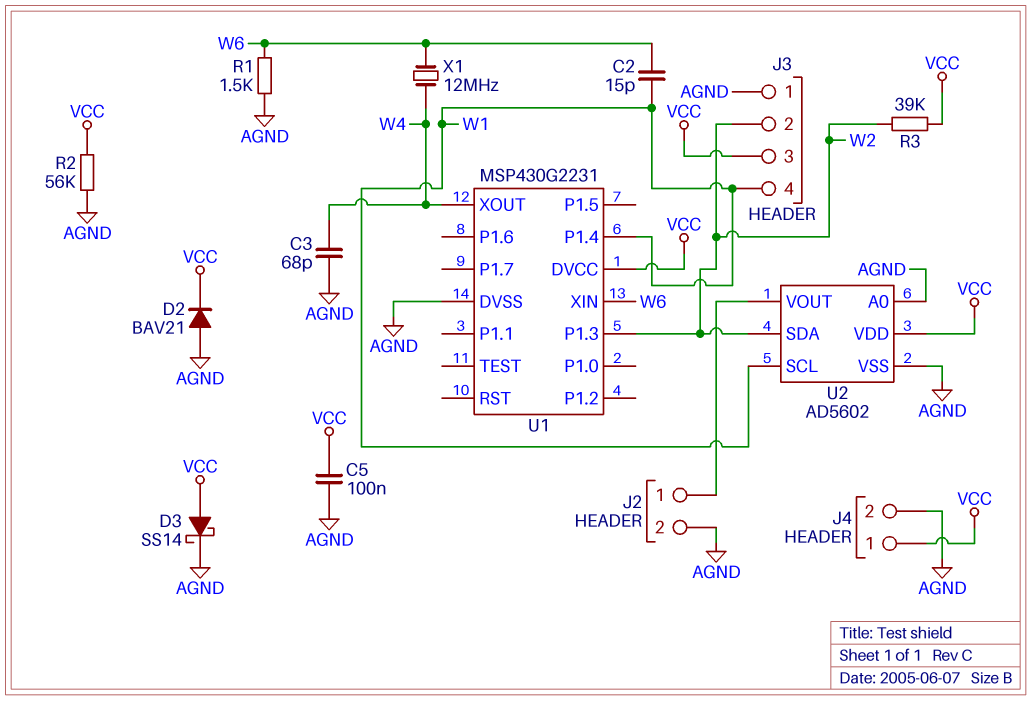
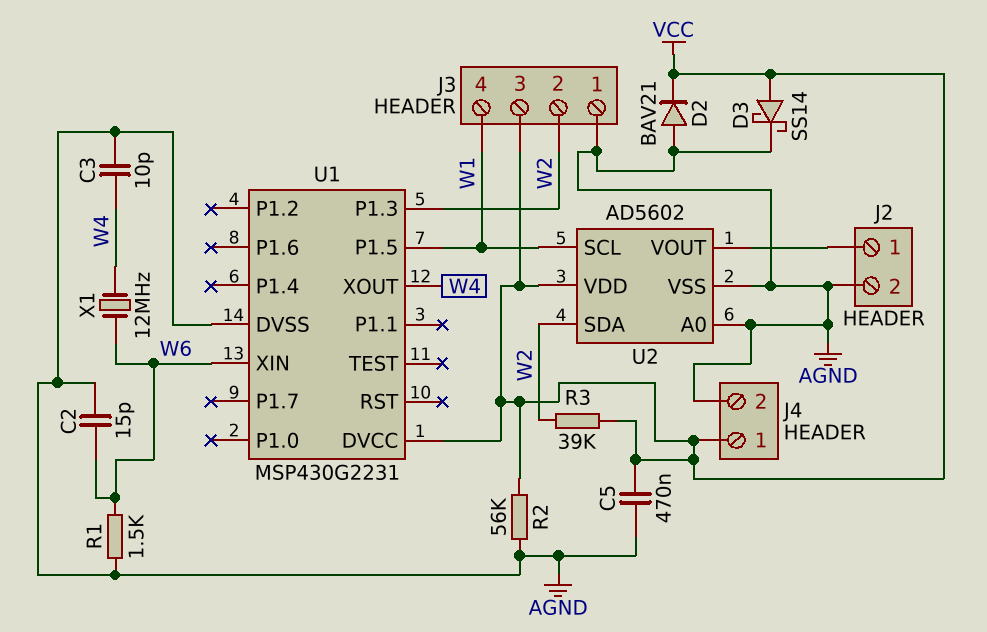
C2: 15pF (W1, W6) -> 15pF (AGND, W6)
C3: 68pF (AGND, W4) -> 10pF (AGND, W4)
C5: 100nF (AGND, VCC) -> 470nF (AGND, VCC)
U1 pin P1.4: W1 -> none
U1 pin P1.5: none -> W1

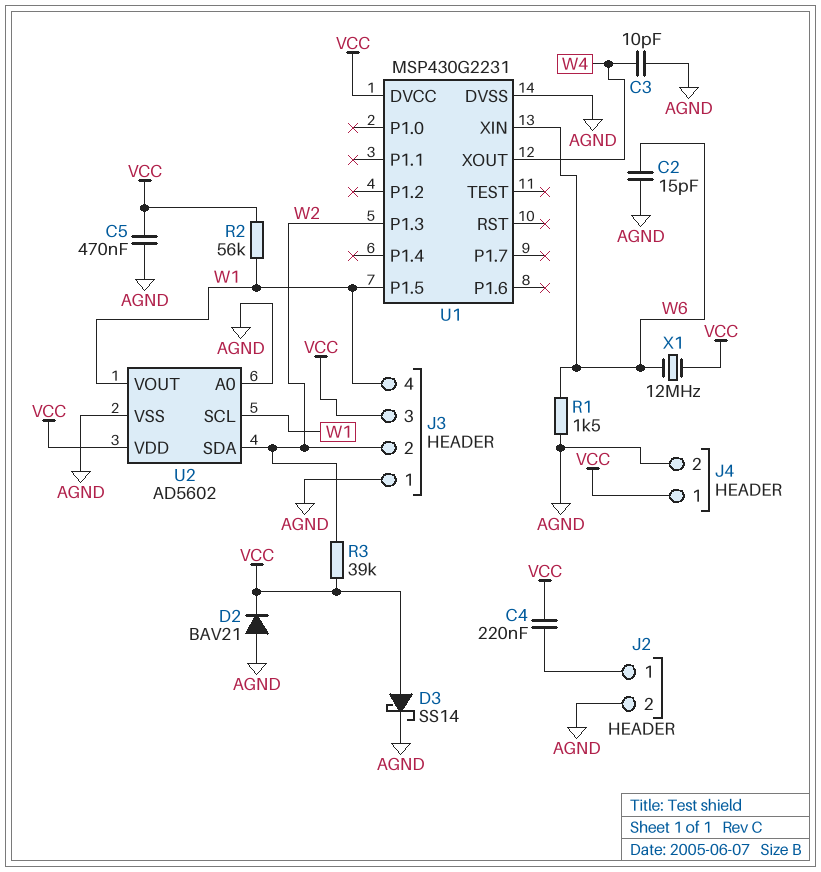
C4: none -> 220nF (J2/1, VCC)
R2: 56k (AGND, VCC) -> 56k (VCC, W1)
U2 pin VOUT: J2/1 -> W1
X1: 12MHz (W4, W6) -> 12MHz (VCC, W6)

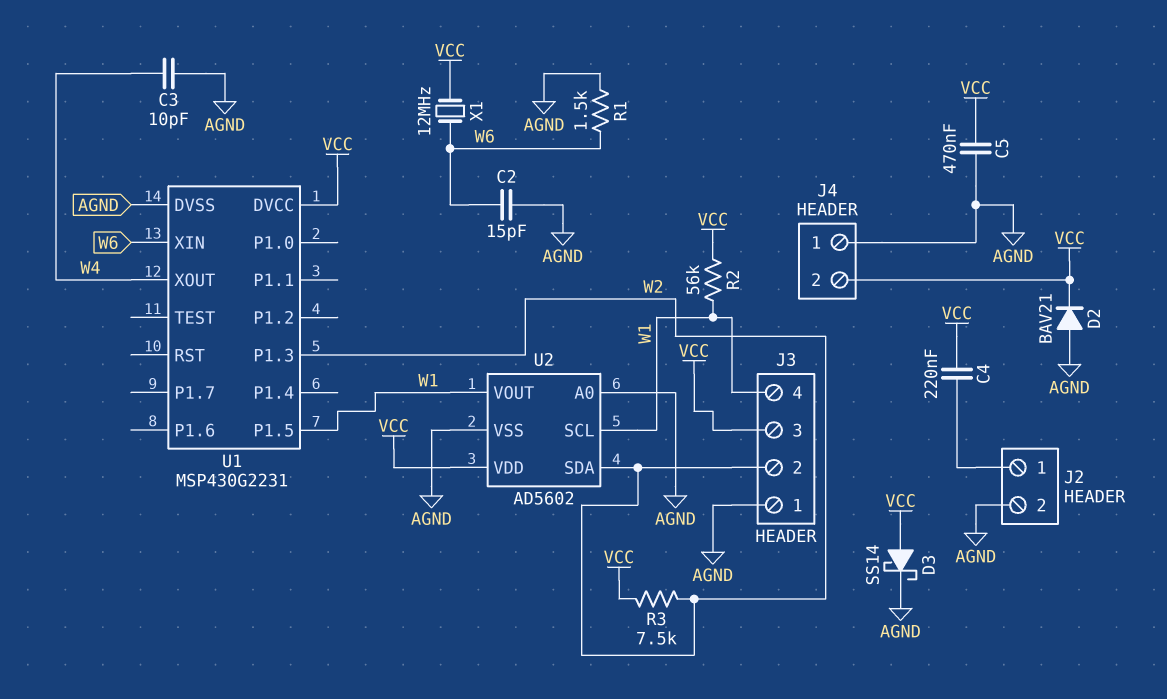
J4 pin 1: VCC -> AGND
J4 pin 2: AGND -> VCC
R3: 39k (VCC, W2) -> 7.5k (VCC, W2)

